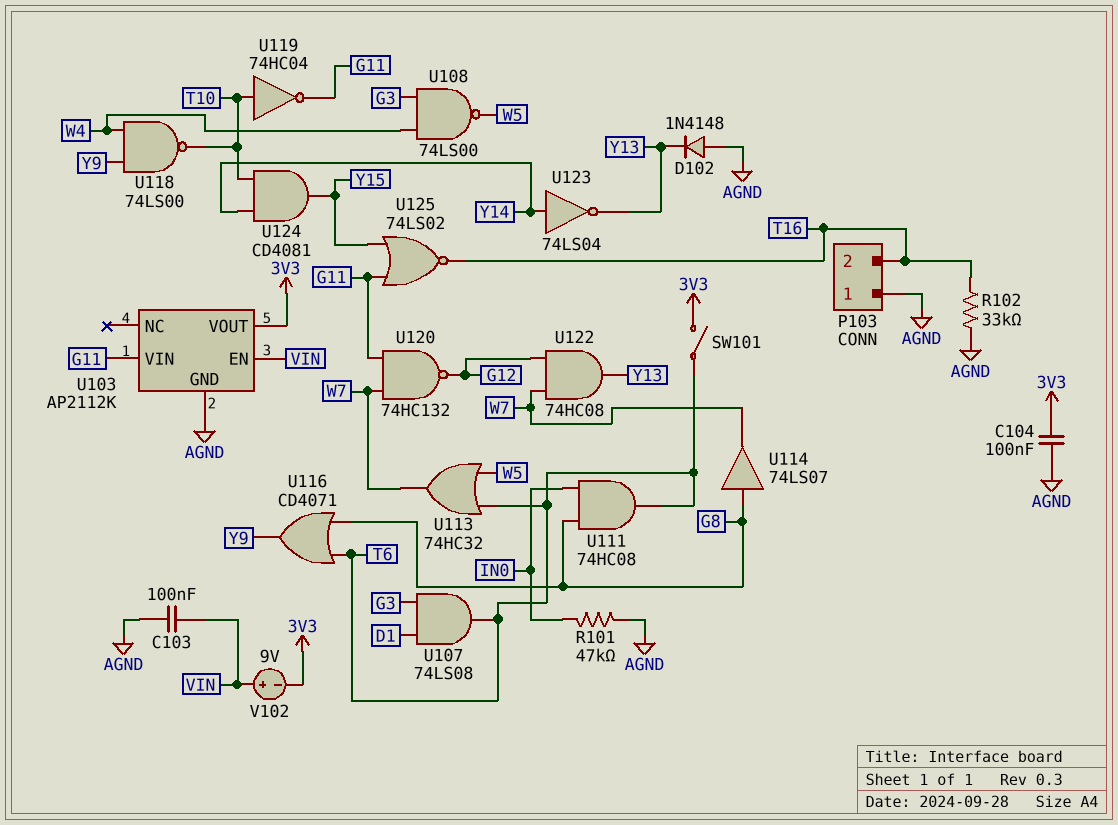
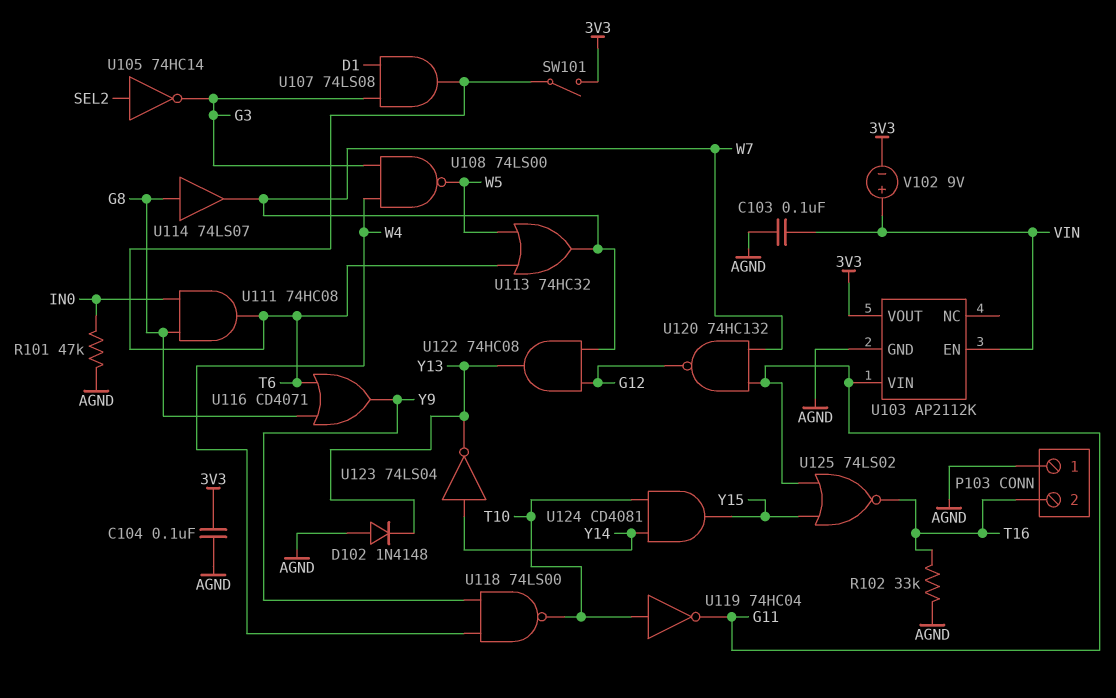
U105: none -> NOT 74HC14 (in SEL2, out G3)

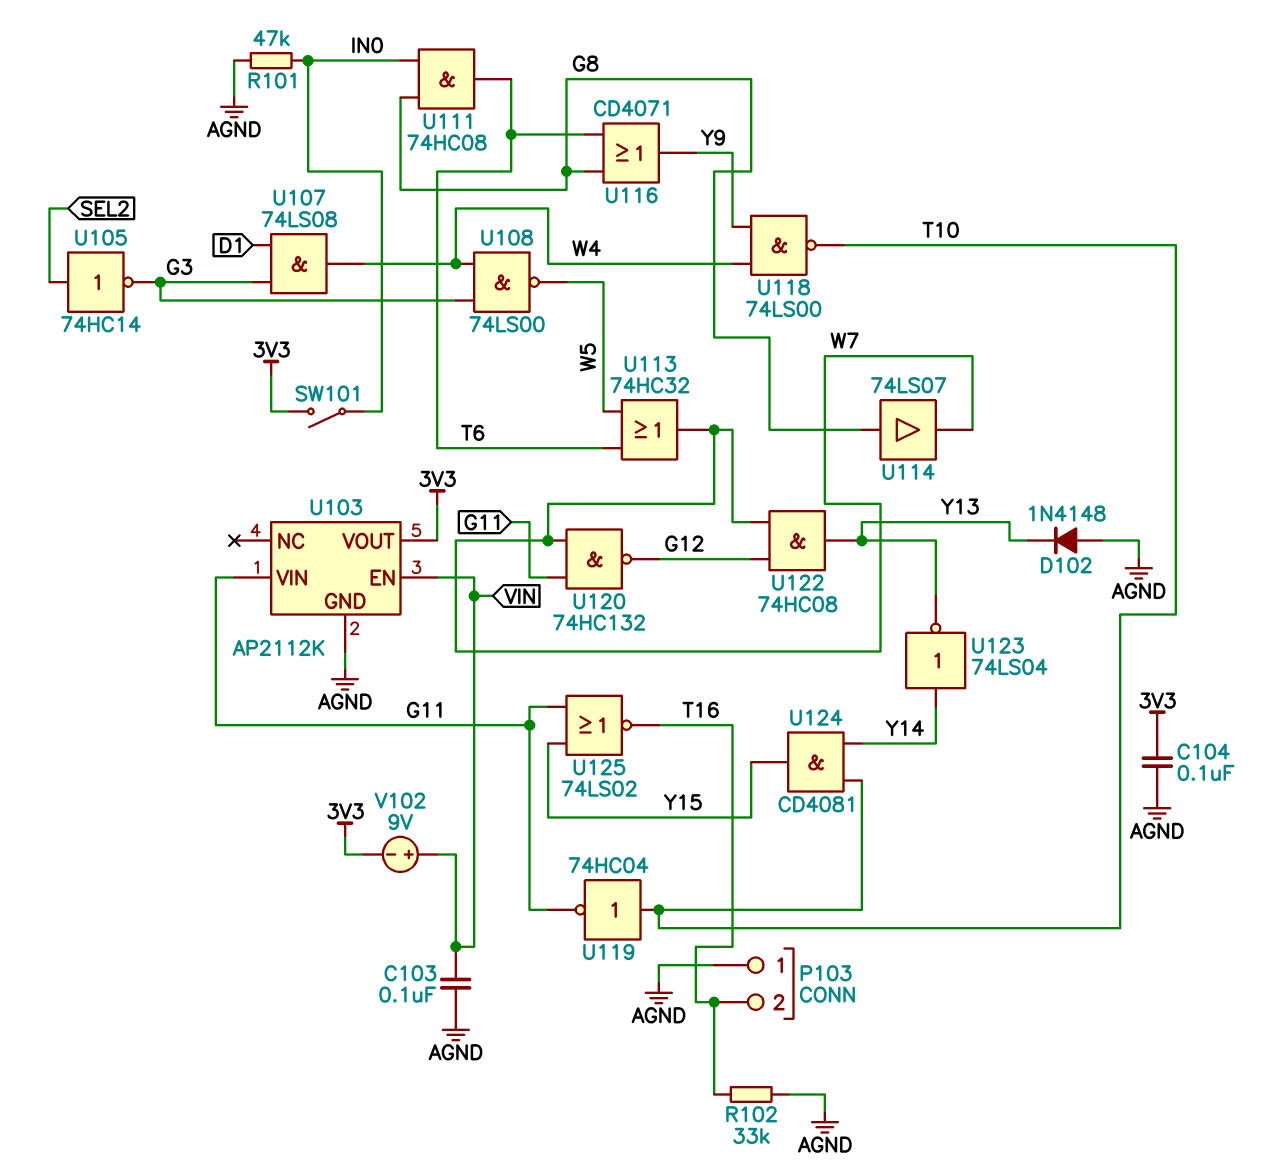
SW101: switch (3V3, T6) -> switch (3V3, IN0)
U107: AND 74LS08 (in D1, in G3, out T6) -> AND 74LS08 (in D1, in G3, out W4)

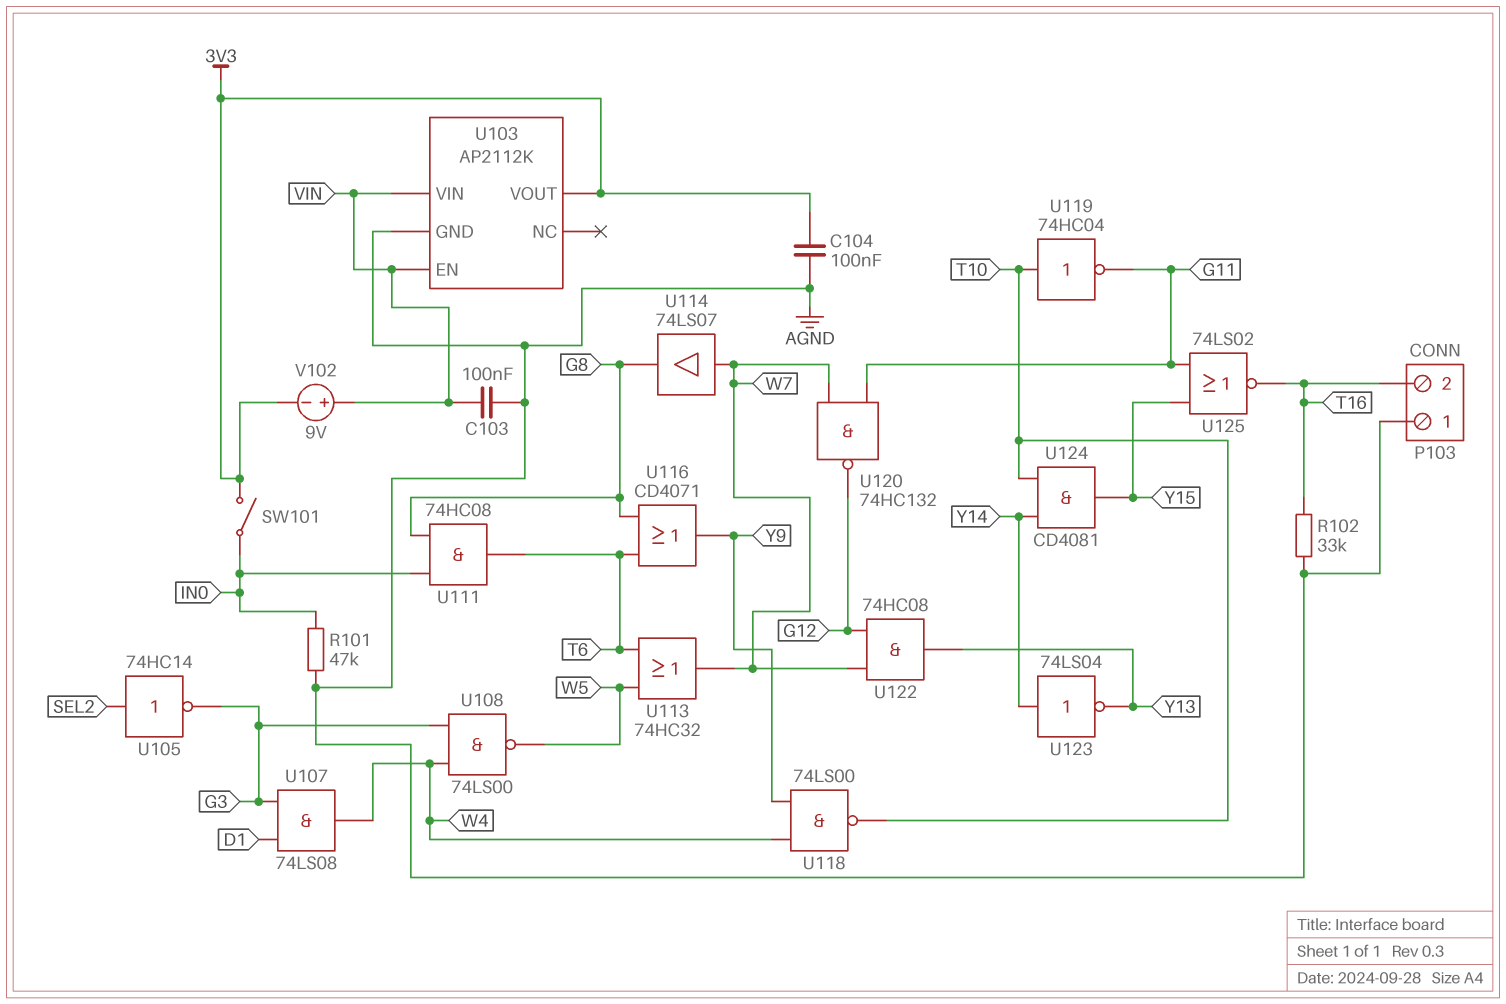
D102: diode 1N4148 (A AGND, K Y13) -> none
U103 pin VIN: G11 -> VIN
U114: buffer 74LS07 (in G8, out W7) -> buffer 74LS07 (in W7, out G8)

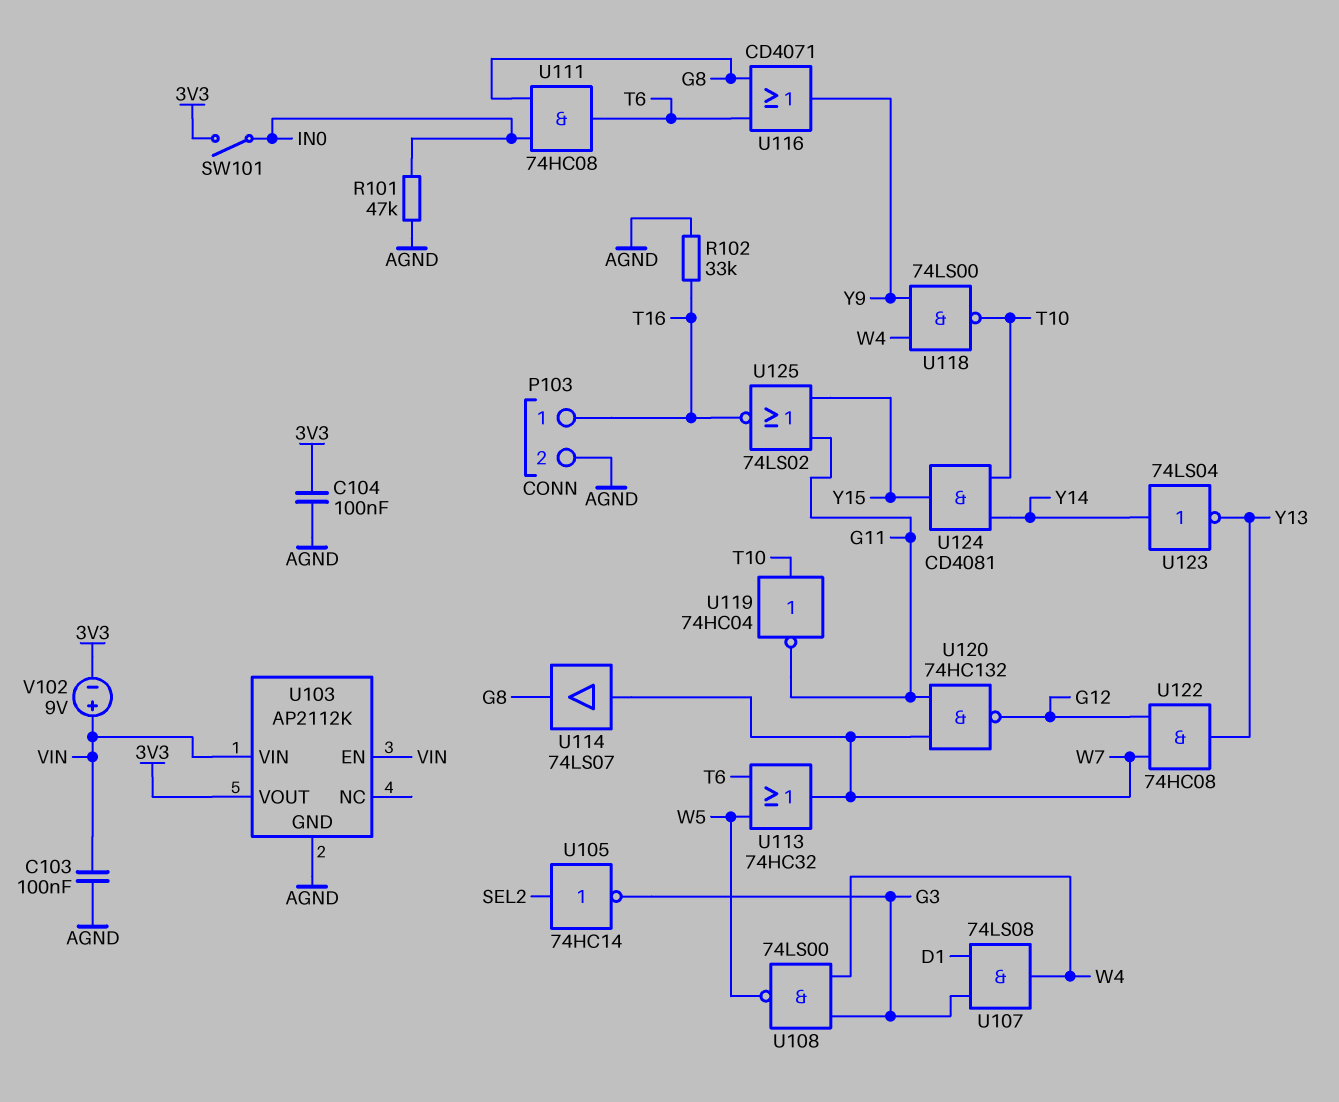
P103 pin 1: AGND -> T16
P103 pin 2: T16 -> AGND

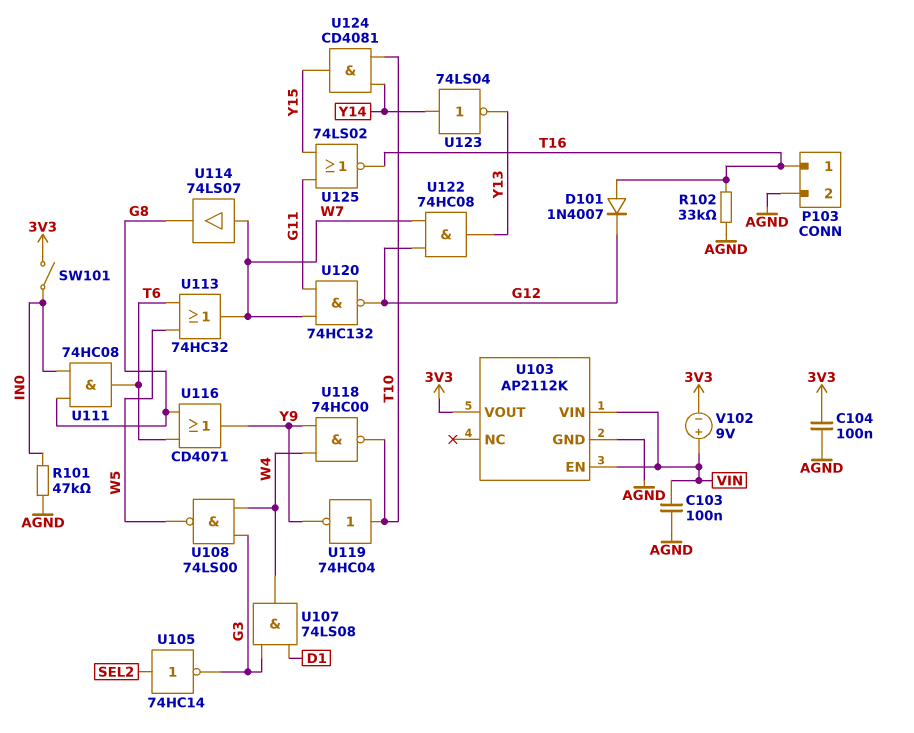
D101: none -> diode 1N4007 (A T16, K G12)
U118: NAND 74LS00 (in W4, in Y9, out T10) -> NAND 74HC00 (in W4, in Y9, out T10)
U119: NOT 74HC04 (in T10, out G11) -> NOT 74HC04 (in T10, out Y9)

